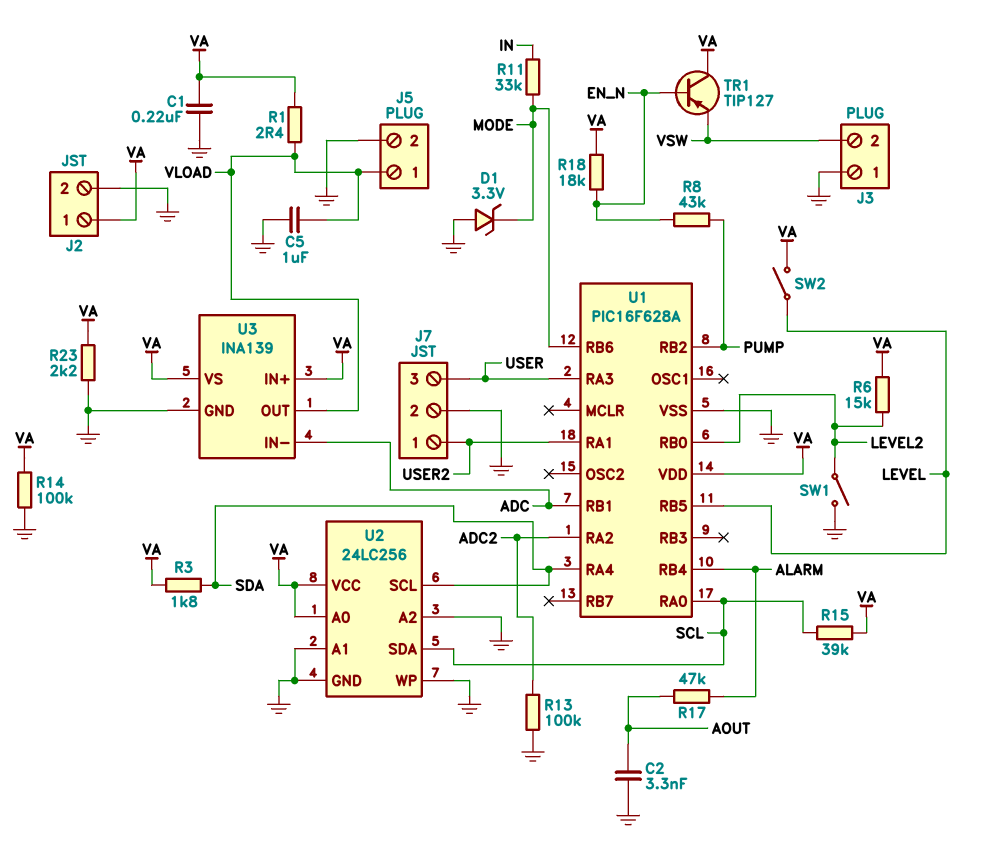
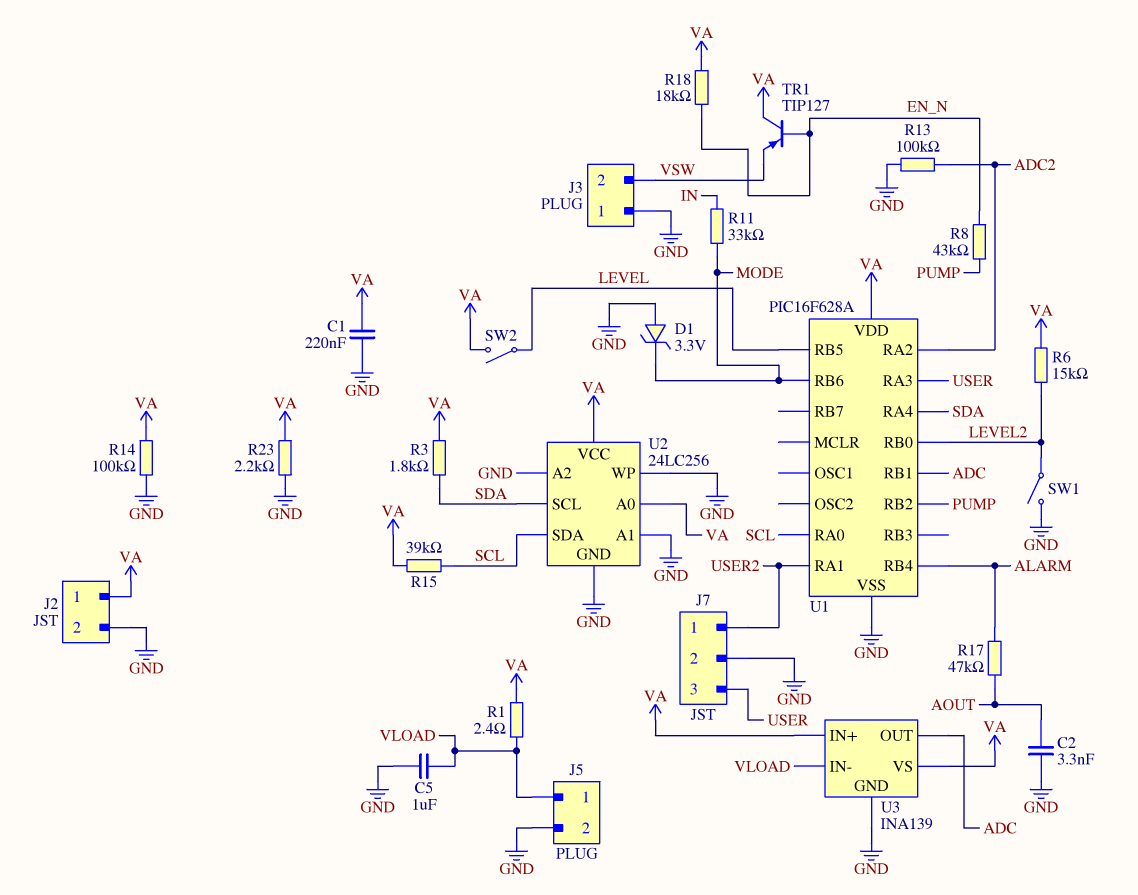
U3 pin IN-: ADC -> VLOAD
U3 pin OUT: VLOAD -> ADC

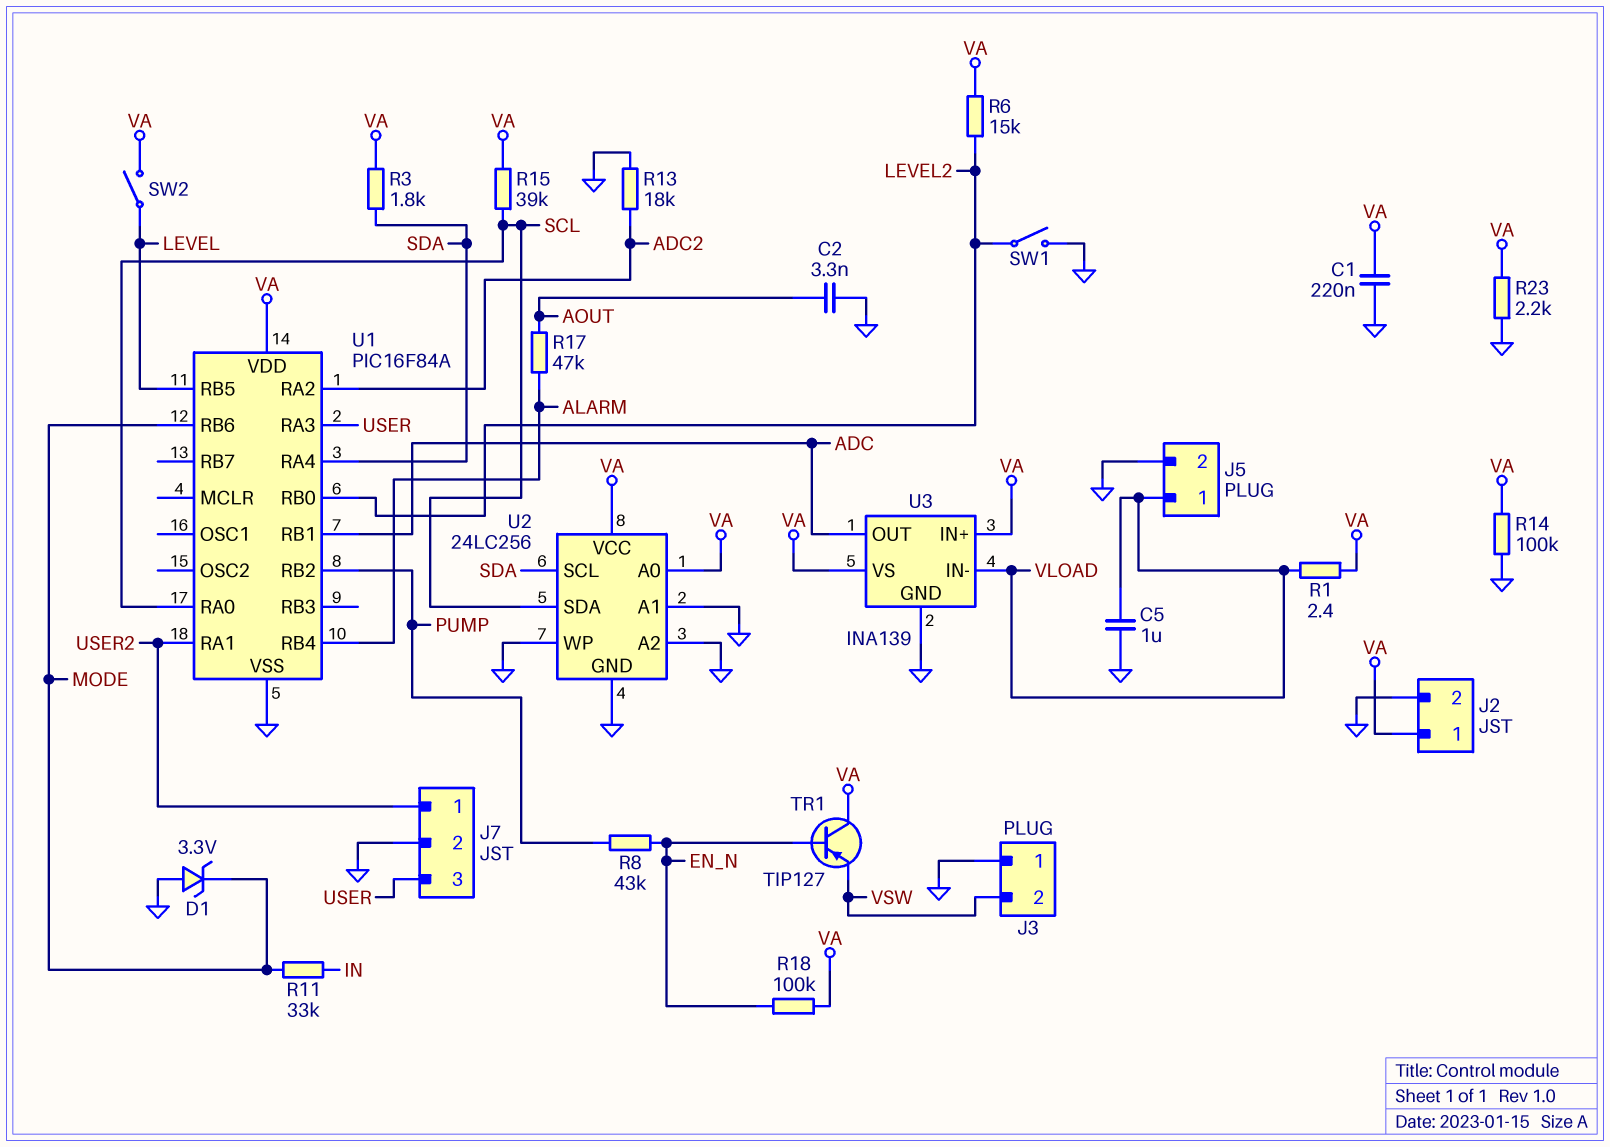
R13: 100k (ADC2, GND) -> 18k (ADC2, GND)
R18: 18k (EN_N, VA) -> 100k (EN_N, VA)
U1: PIC16F628A -> PIC16F84A

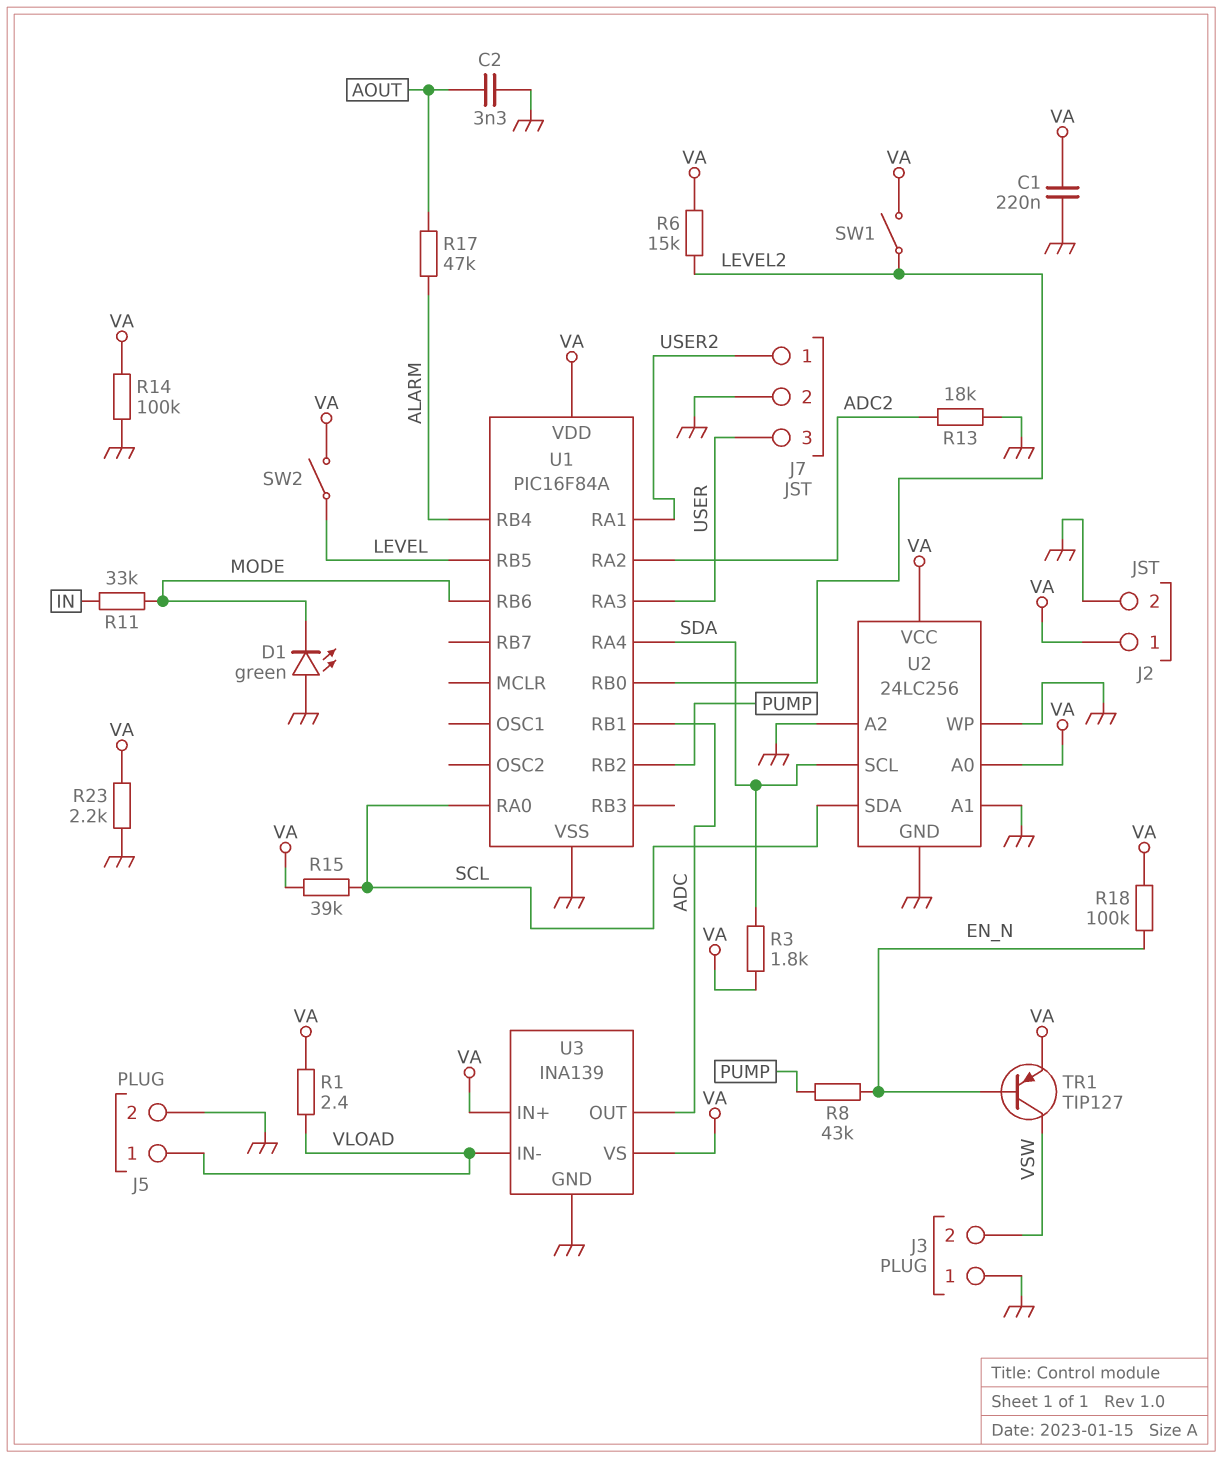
C5: 1uF (GND, VLOAD) -> none
D1: zener 3.3V (A GND, K MODE) -> LED green (A GND, K MODE)
SW1: switch (GND, LEVEL2) -> switch (LEVEL2, VA)
TR1: PNP TIP127 (B EN_N, C VA, E VSW) -> PNP TIP127 (B EN_N, C VSW, E VA)

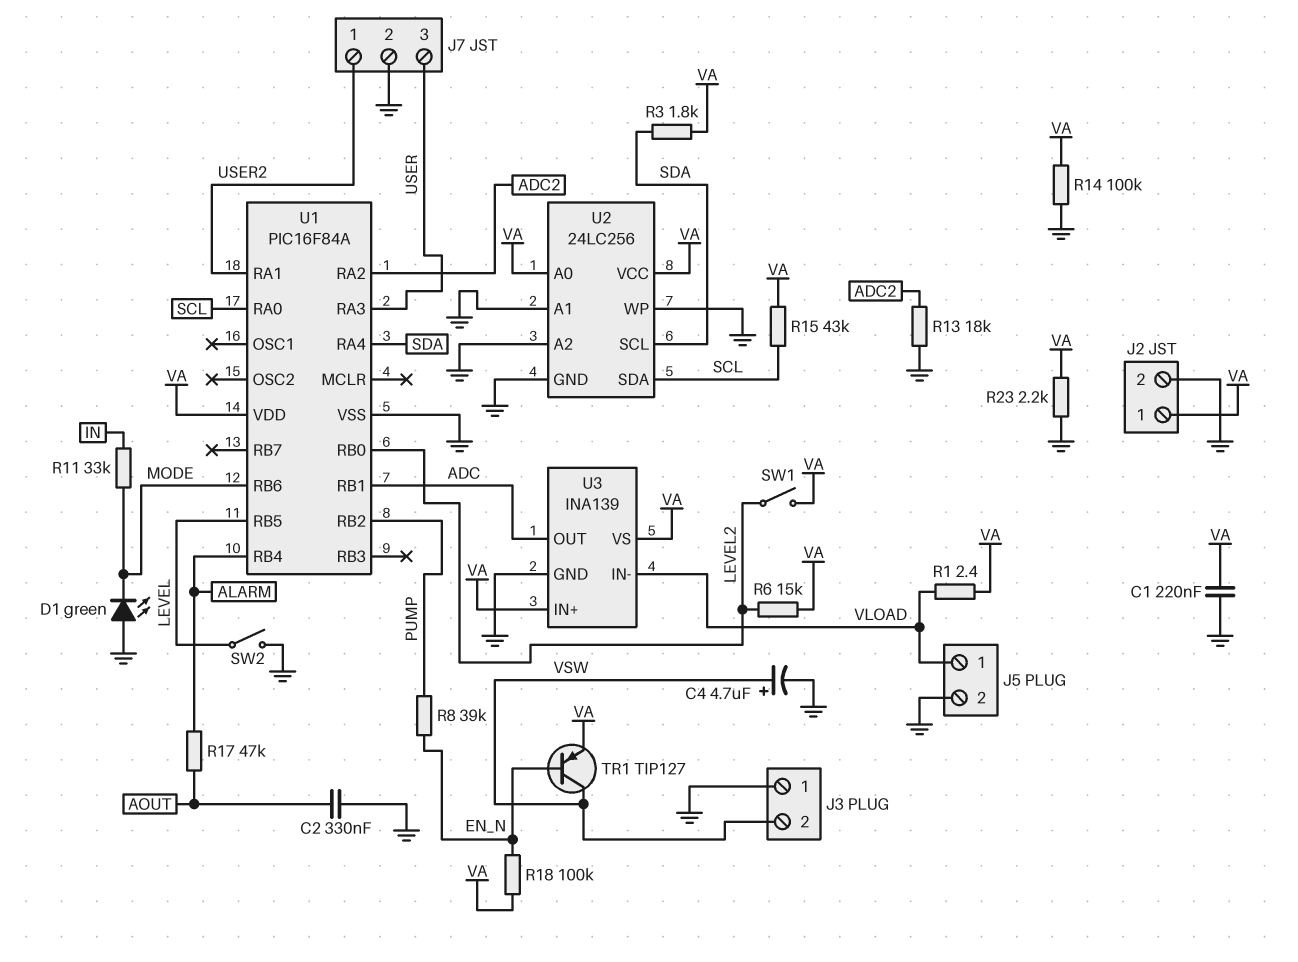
C2: 3.3nF (AOUT, GND) -> 330nF (AOUT, GND)
C4: none -> 4.7uF (plus VSW, minus GND)
R8: 43k (EN_N, PUMP) -> 39k (EN_N, PUMP)
R15: 39k (SCL, VA) -> 43k (SCL, VA)
SW2: switch (LEVEL, VA) -> switch (GND, LEVEL)

